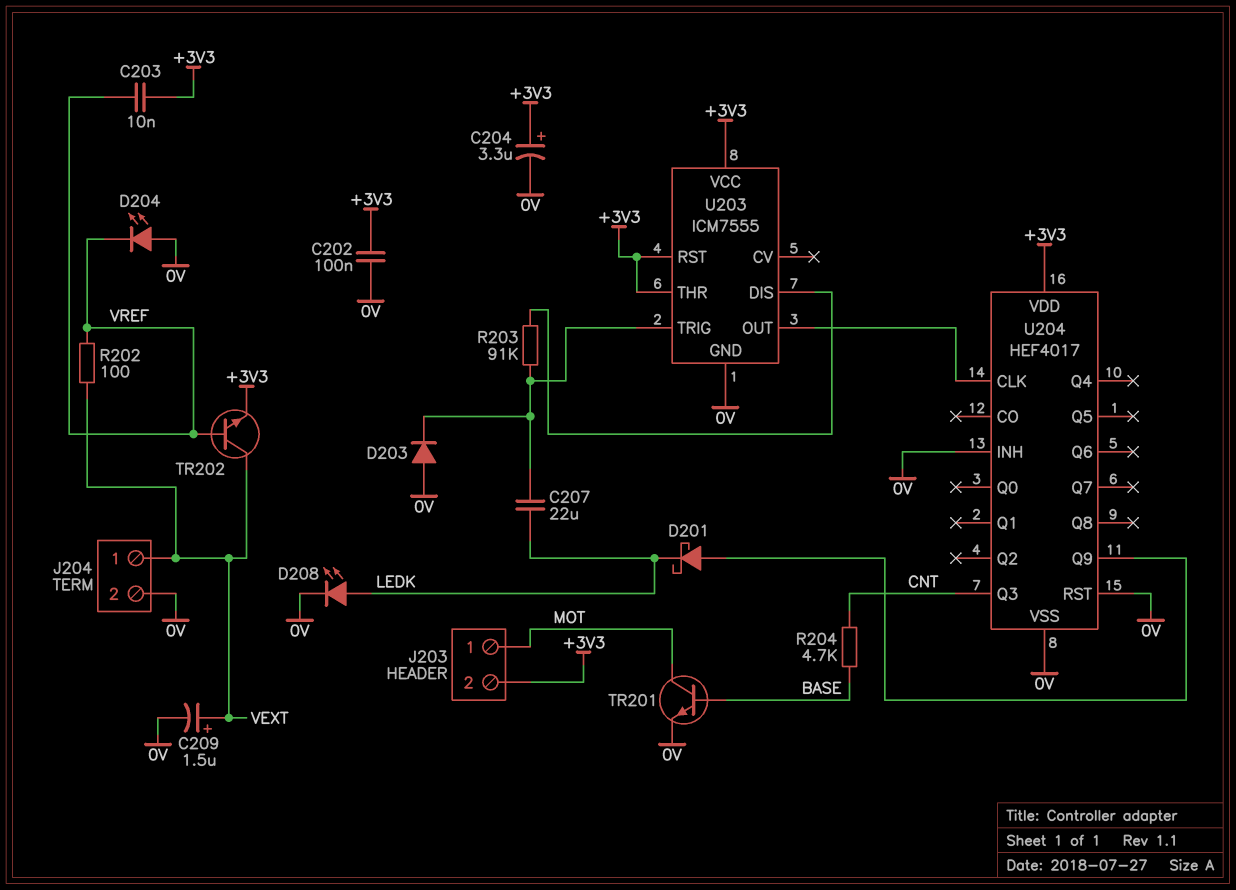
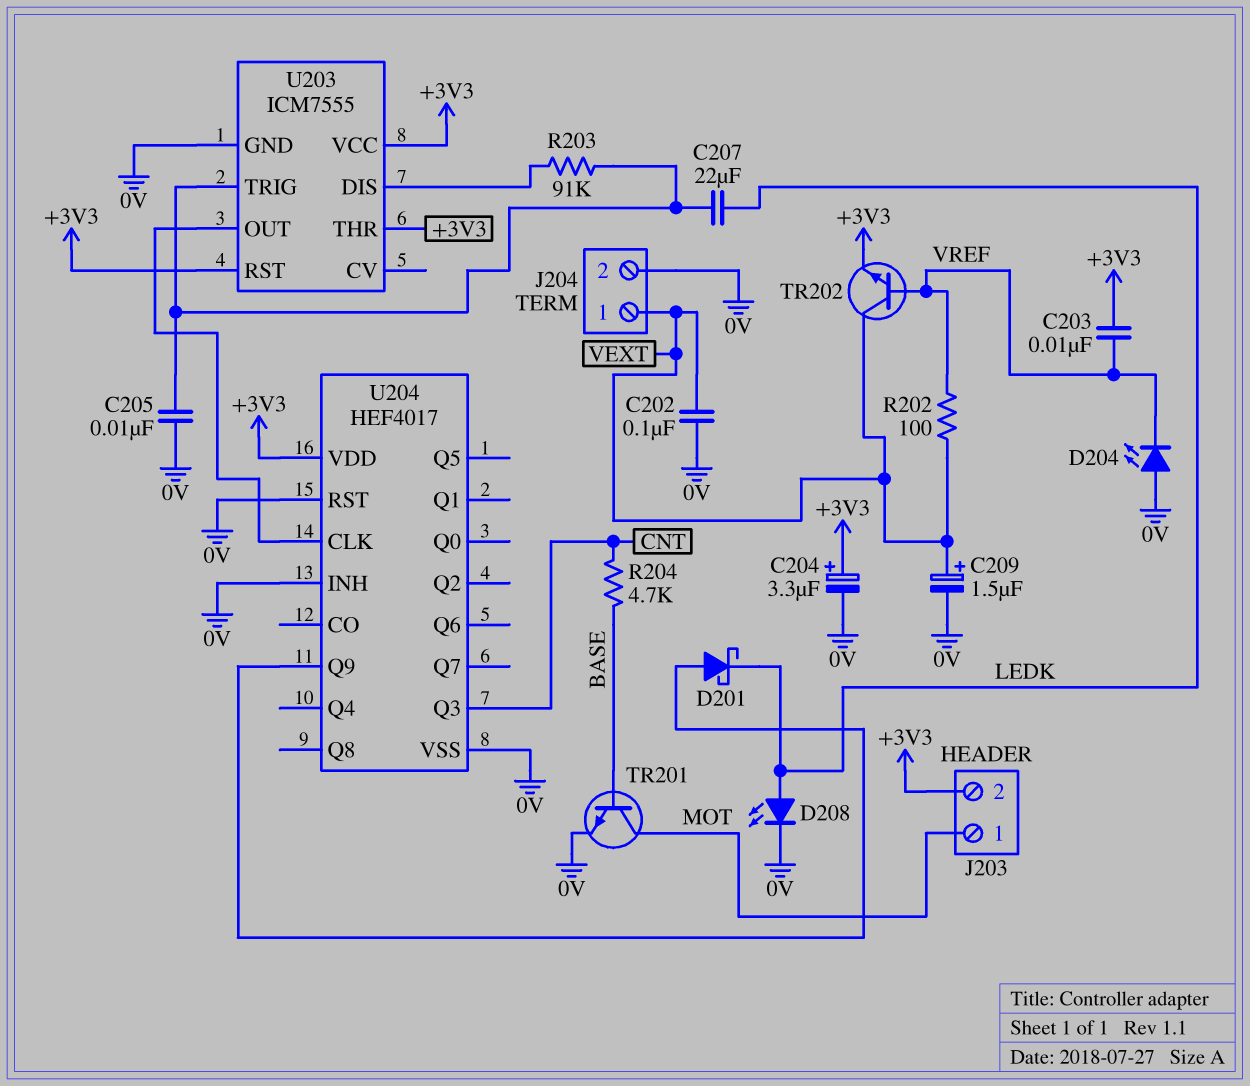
C202: 100nF (+3V3, 0V) -> 100nF (0V, VEXT)
C205: none -> 10nF (0V, U203/TRIG)
D203: diode (A 0V, K U203/TRIG) -> none

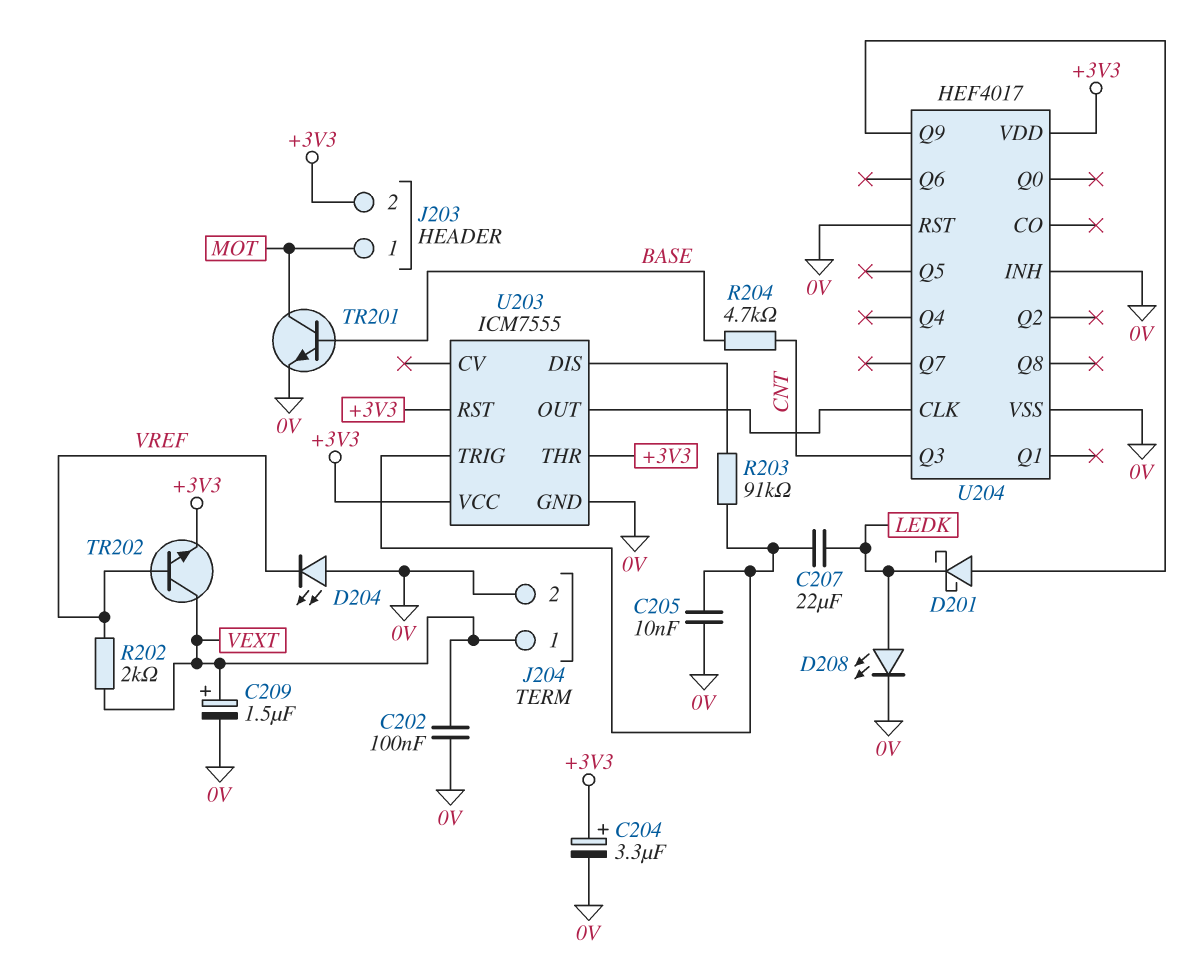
C203: 10nF (+3V3, VREF) -> none
R202: 100 (VEXT, VREF) -> 2k (VEXT, VREF)

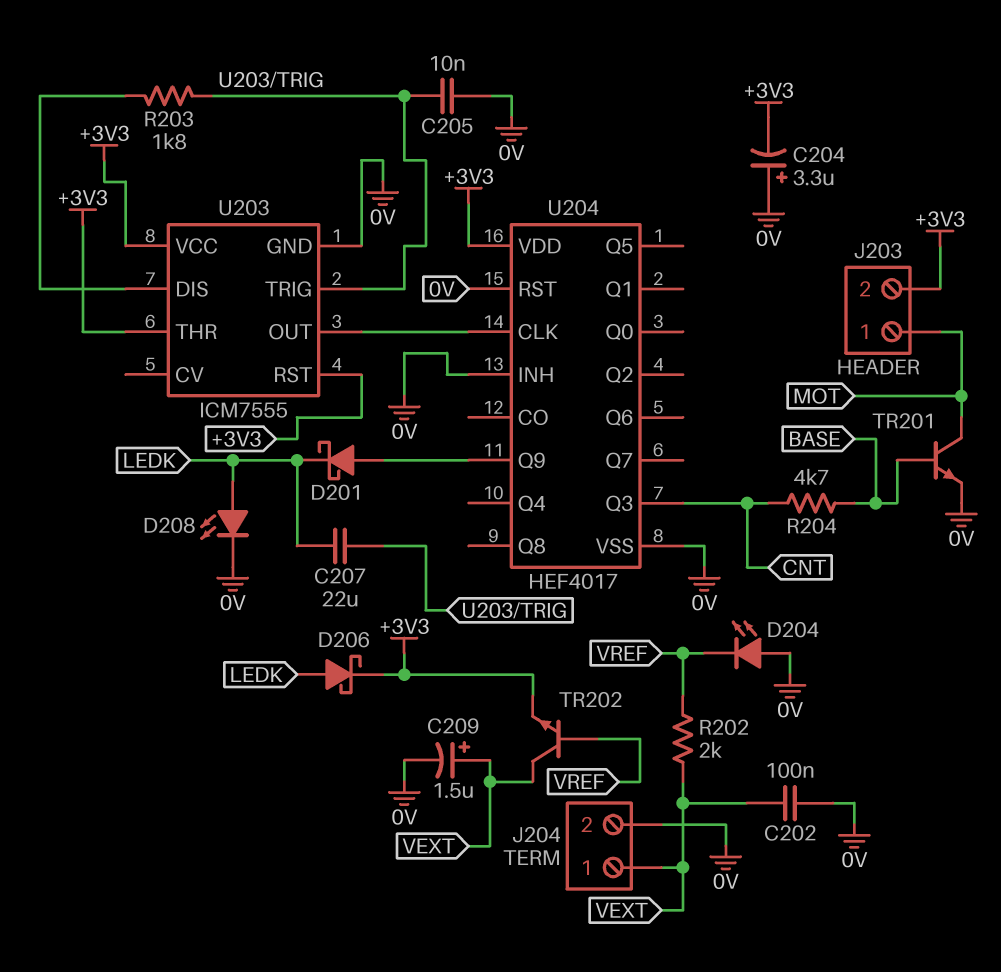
C204: 3.3uF (plus +3V3, minus 0V) -> 3.3uF (plus 0V, minus +3V3)
D206: none -> schottky (A LEDK, K +3V3)
R203: 91k (U203/DIS, U203/TRIG) -> 1.8k (U203/DIS, U203/TRIG)

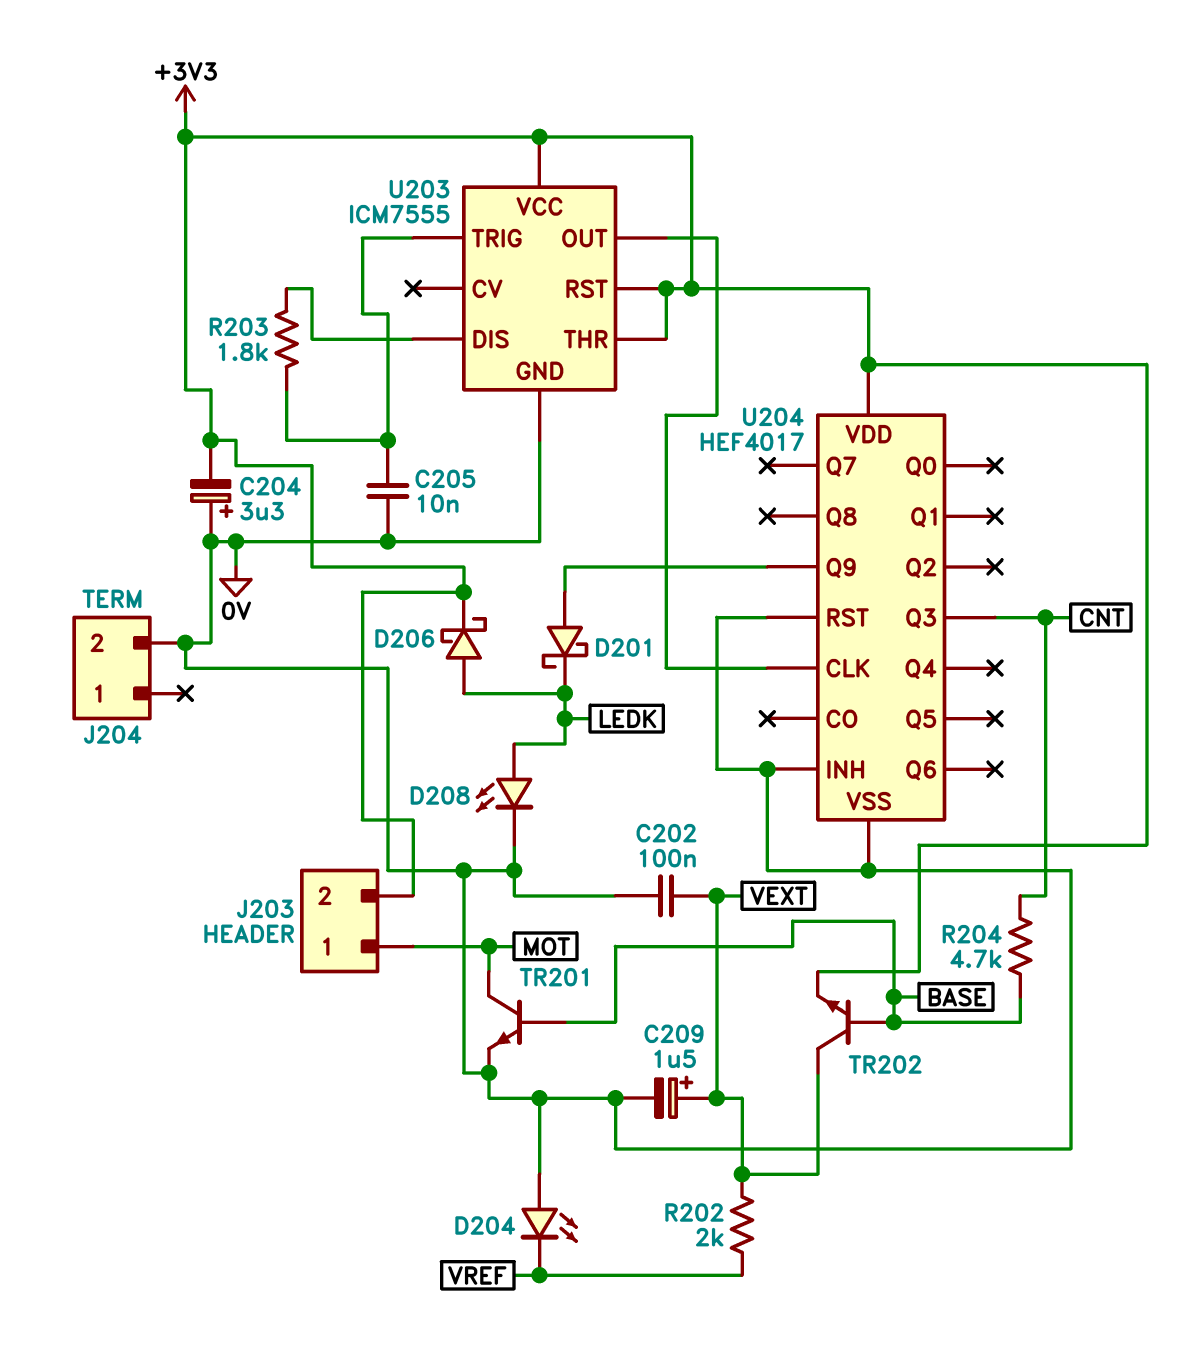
C207: 22uF (LEDK, U203/TRIG) -> none
J204 pin 1: VEXT -> none
TR202: NPN (B VREF, C VEXT, E +3V3) -> NPN (B BASE, C VEXT, E +3V3)

